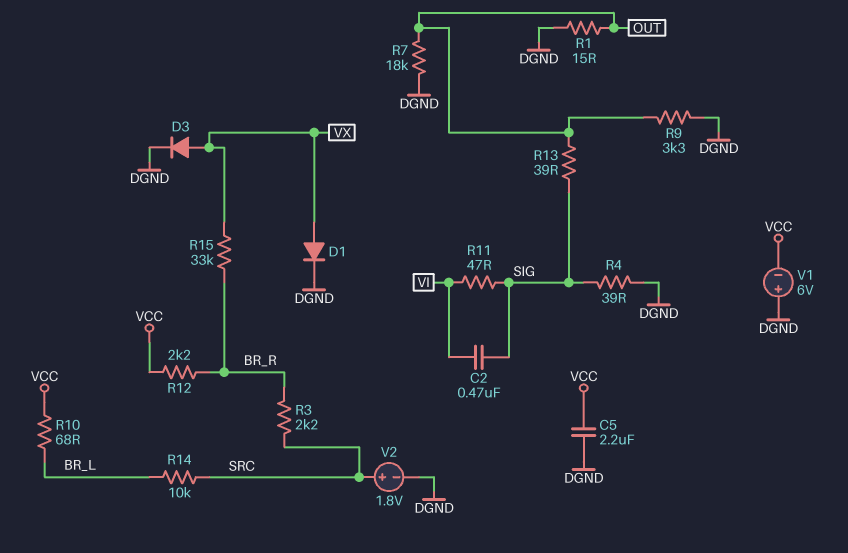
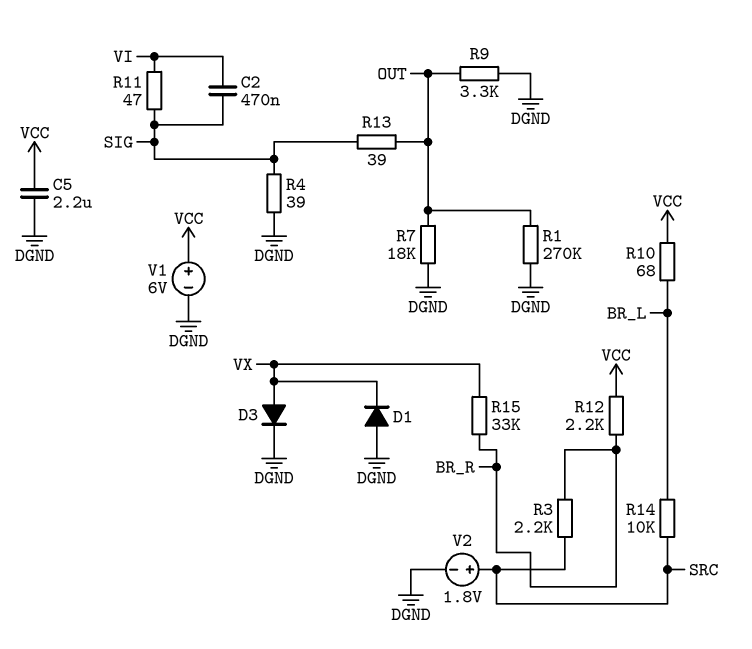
D1: diode (A VX, K DGND) -> diode (A DGND, K VX)
R1: 15 (DGND, OUT) -> 270k (DGND, OUT)
V1: 6V (plus DGND, minus VCC) -> 6V (plus VCC, minus DGND)

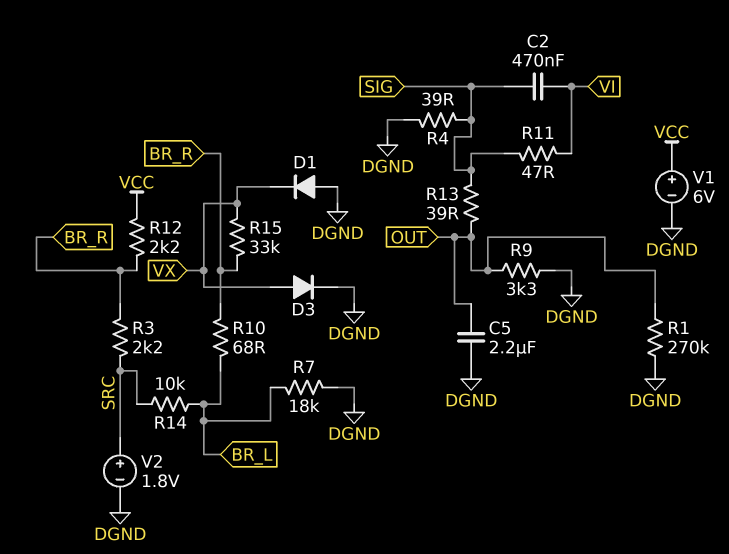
C5: 2.2uF (DGND, VCC) -> 2.2uF (DGND, OUT)
R7: 18k (DGND, OUT) -> 18k (BR_L, DGND)
R10: 68 (BR_L, VCC) -> 68 (BR_L, BR_R)

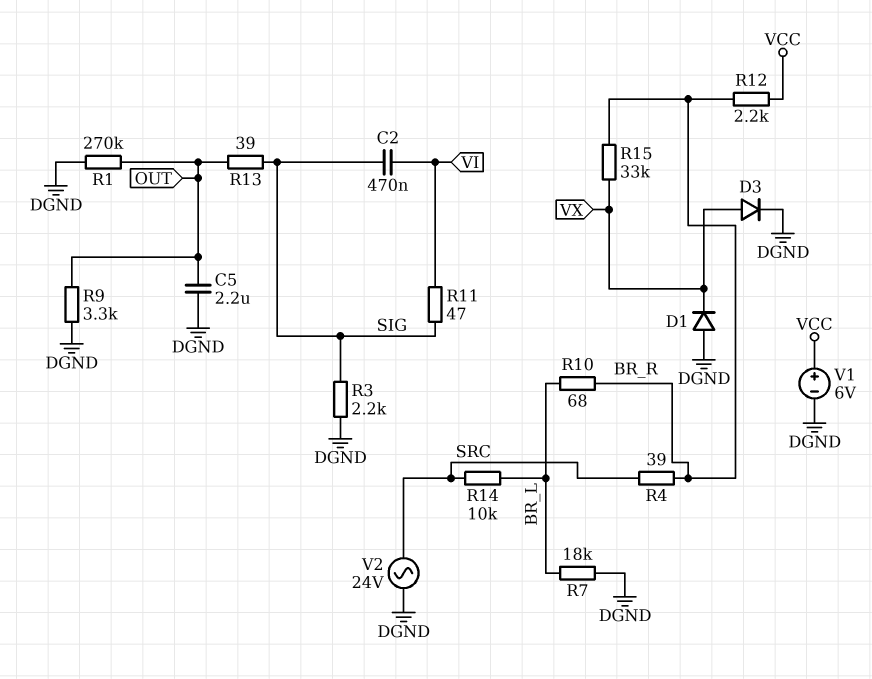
R3: 2.2k (BR_R, SRC) -> 2.2k (DGND, SIG)
R4: 39 (DGND, SIG) -> 39 (BR_R, SRC)
V2: 1.8V (plus SRC, minus DGND) -> AC 24V (DGND, SRC)

